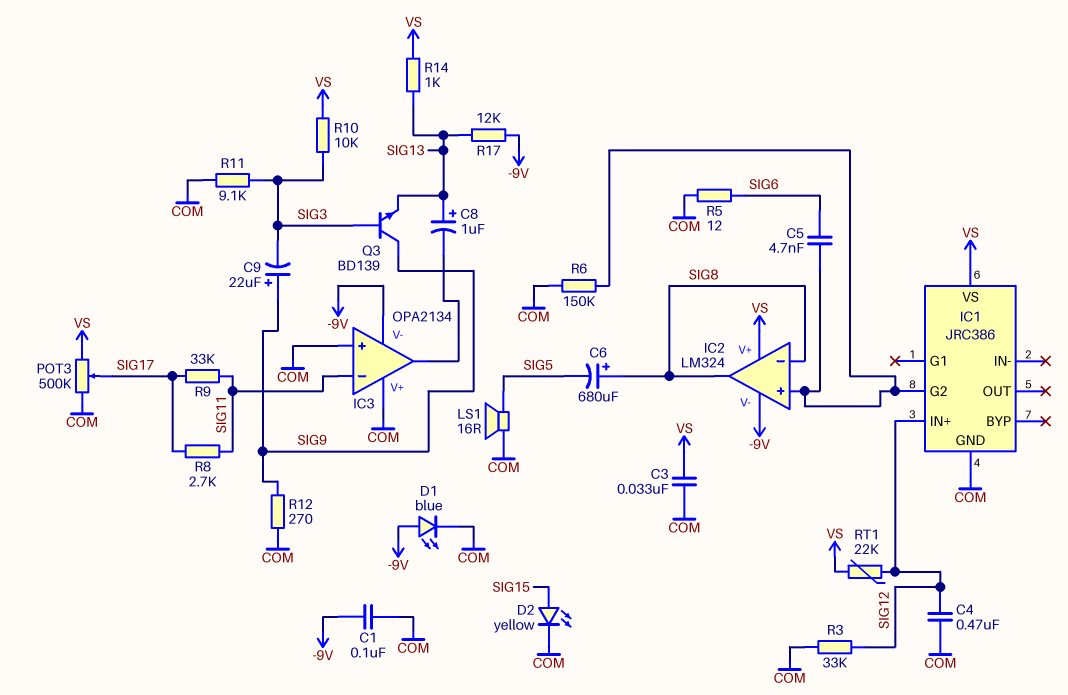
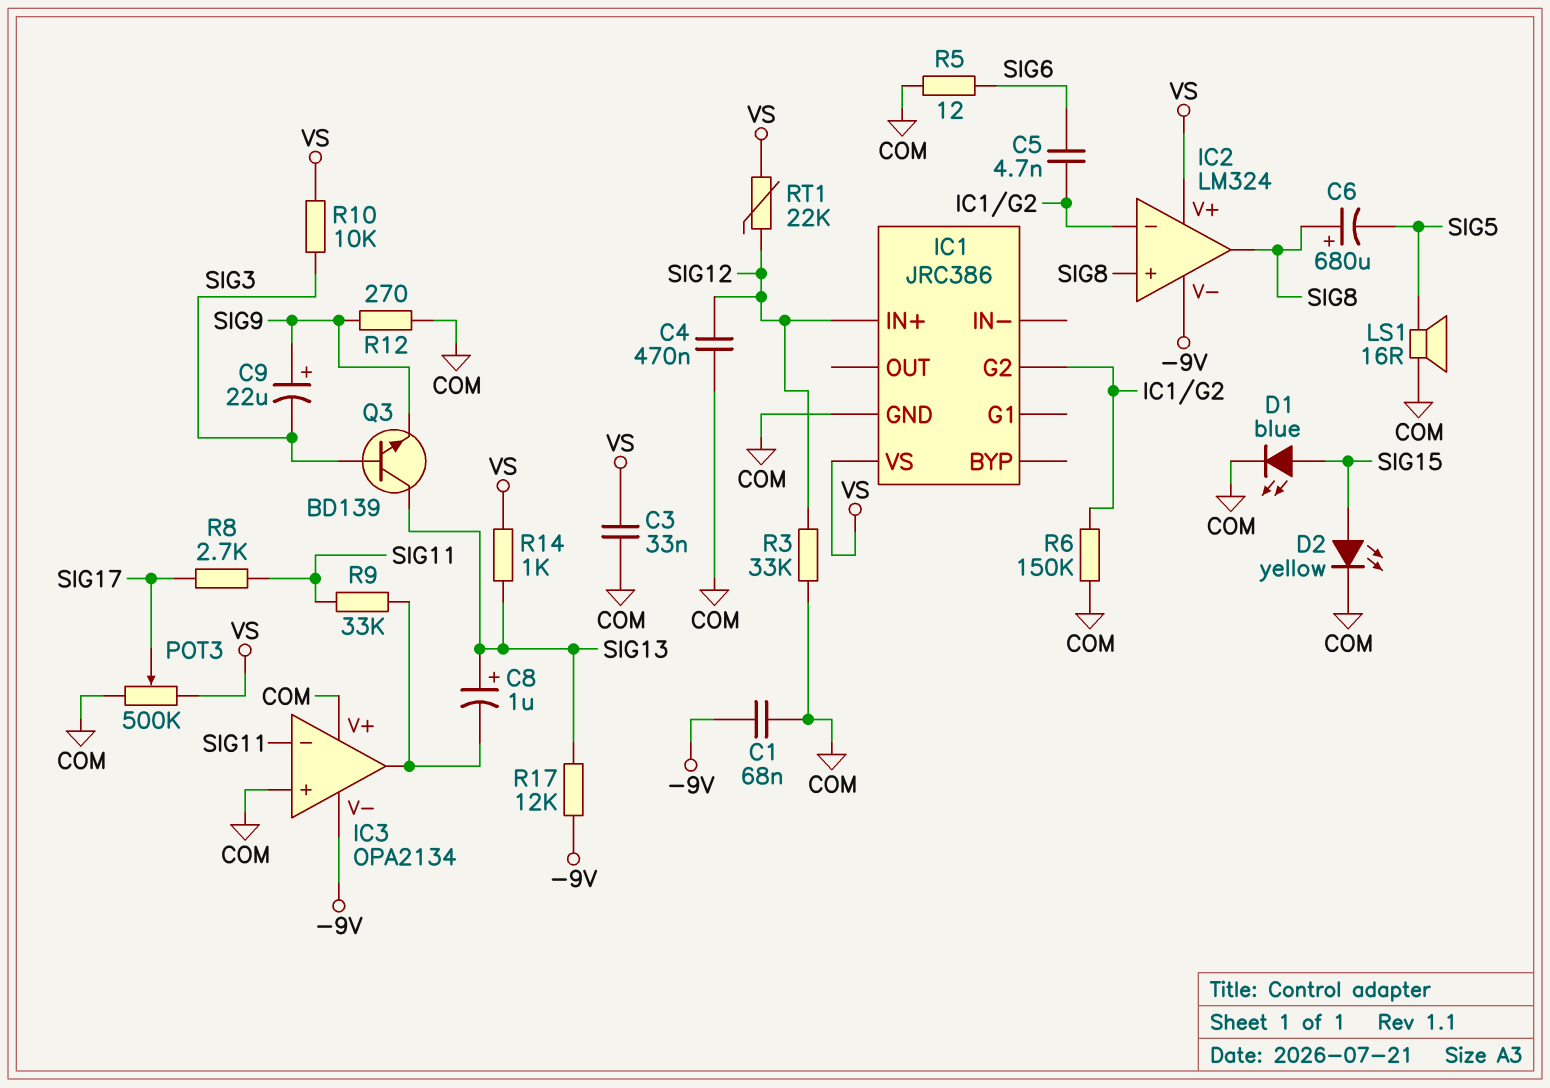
C1: 100nF (-9V, COM) -> 68nF (-9V, COM)
D1: LED blue (A -9V, K COM) -> LED blue (A SIG15, K COM)
IC2 pin in+: IC1/G2 -> SIG8
IC2 pin in-: SIG8 -> IC1/G2
Q3: NPN BD139 (B SIG3, C SIG9, E SIG13) -> NPN BD139 (B SIG3, C SIG13, E SIG9)
R9: 33k (SIG11, SIG17) -> 33k (IC3/out, SIG11)
R11: 9.1k (COM, SIG3) -> none

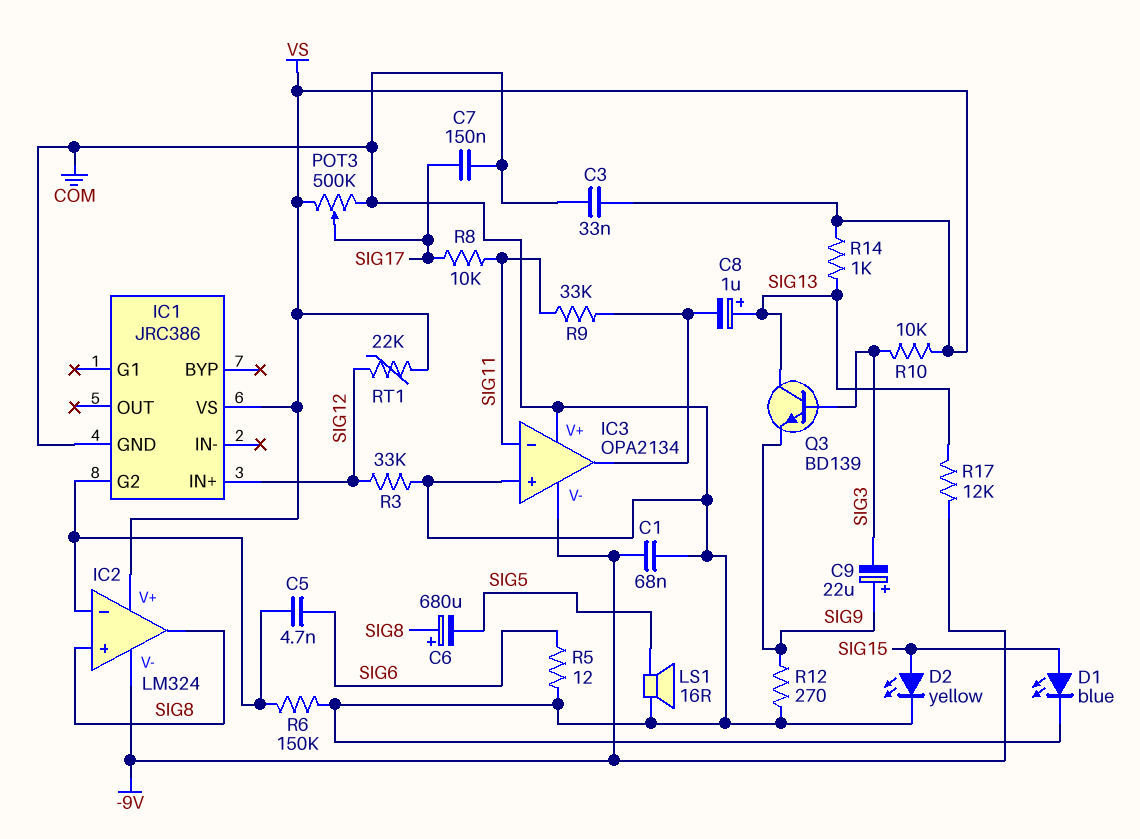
C4: 470nF (COM, SIG12) -> none
C7: none -> 150nF (COM, SIG17)
R8: 2.7k (SIG11, SIG17) -> 10k (SIG11, SIG17)

